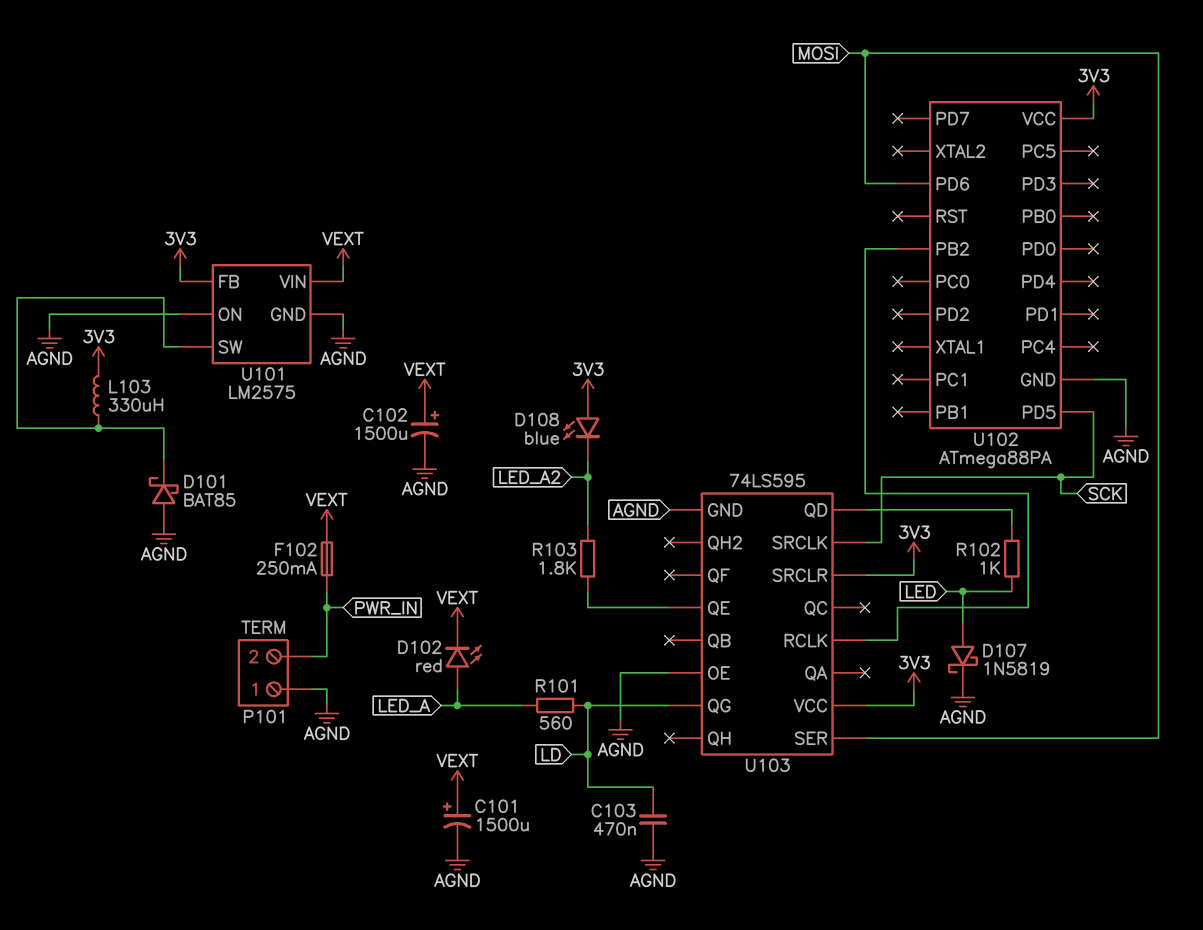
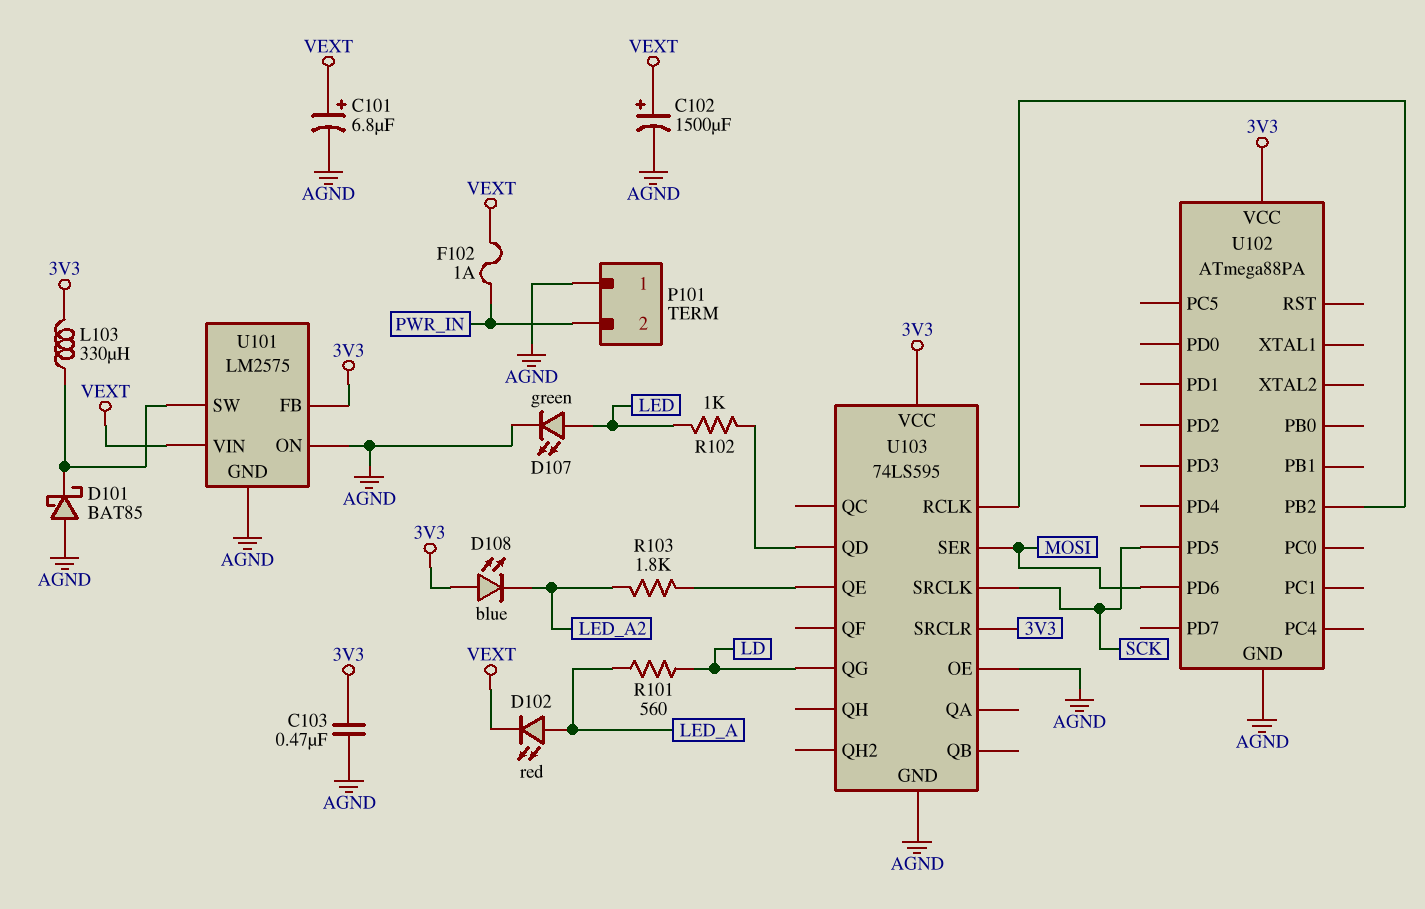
C101: 1500uF (plus VEXT, minus AGND) -> 6.8uF (plus VEXT, minus AGND)
C103: 470nF (AGND, LD) -> 470nF (3V3, AGND)
D107: schottky 1N5819 (A LED, K AGND) -> LED green (A LED, K AGND)
F102: 250mA (PWR_IN, VEXT) -> 1A (PWR_IN, VEXT)

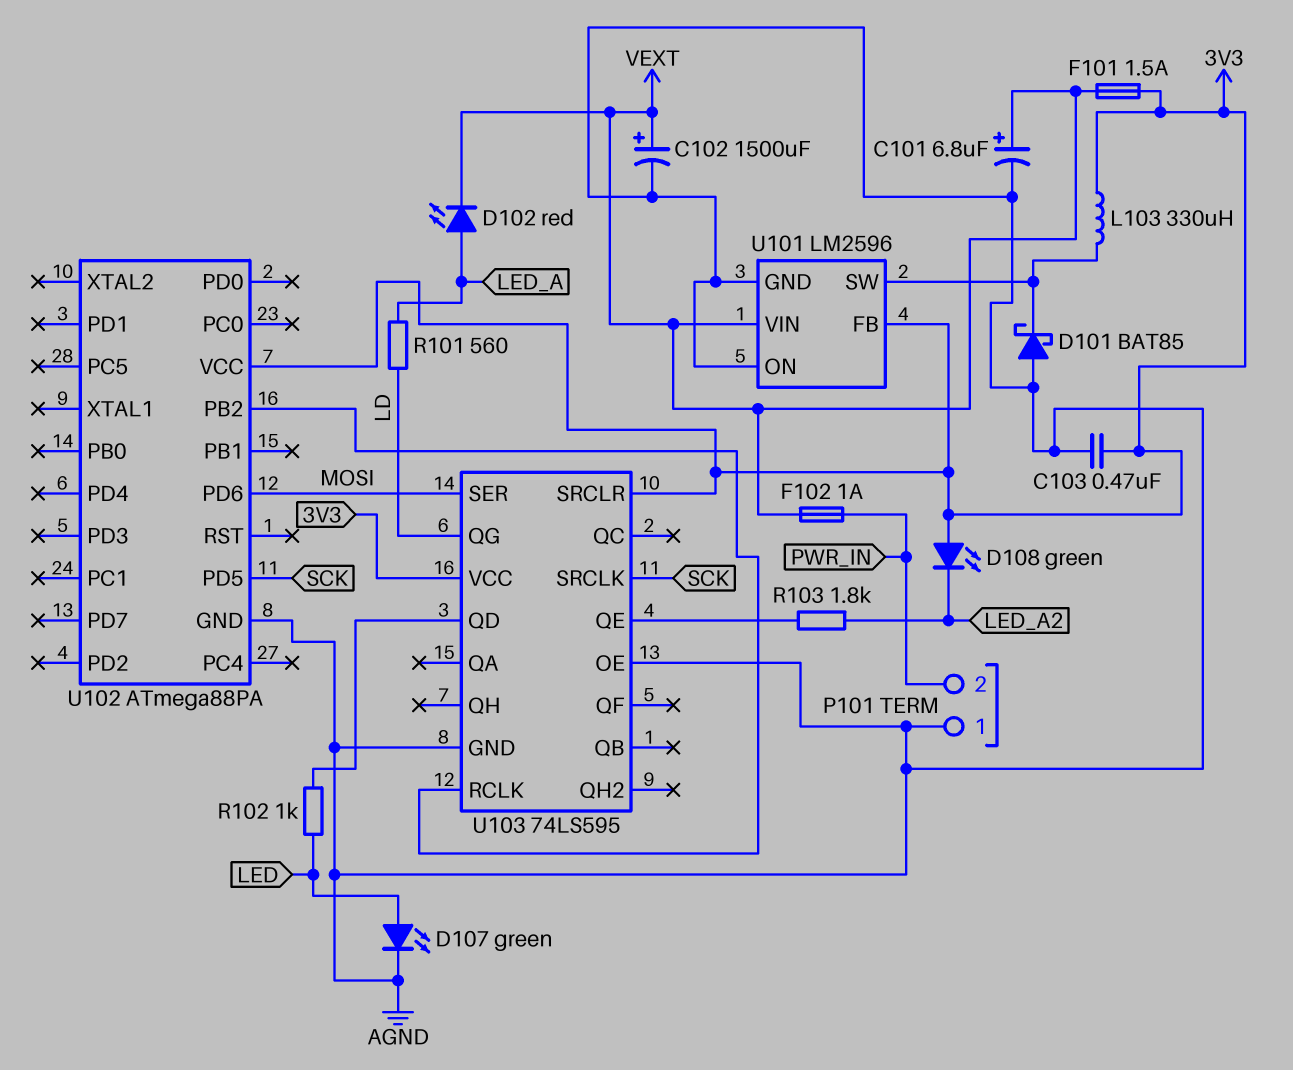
D108: LED blue (A 3V3, K LED_A2) -> LED green (A 3V3, K LED_A2)
F101: none -> 1.5A (3V3, VEXT)
U101: LM2575 -> LM2596

